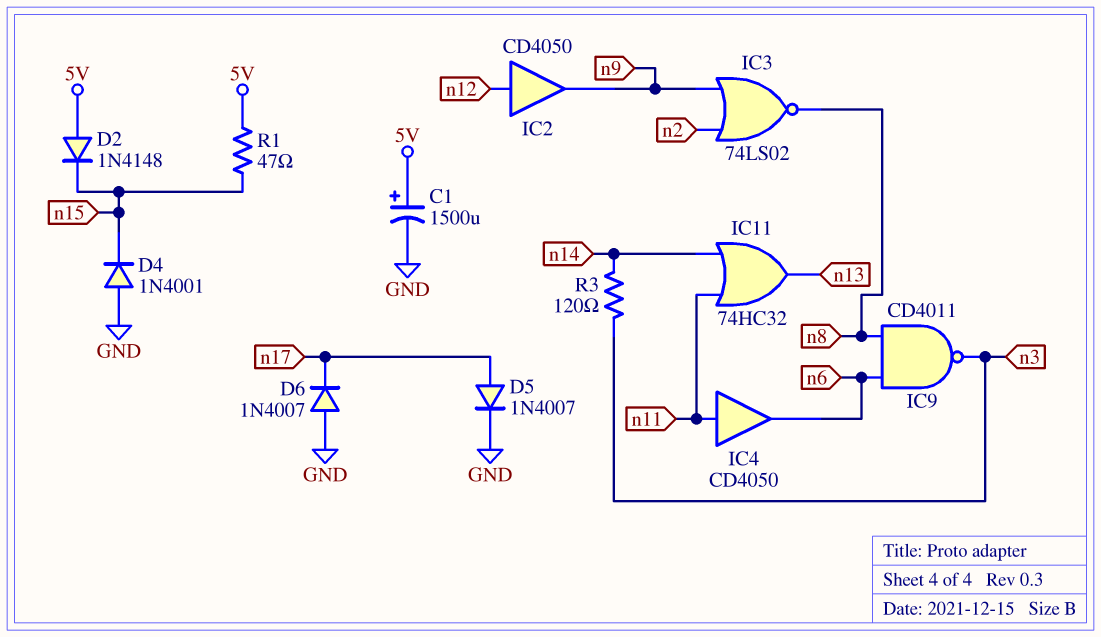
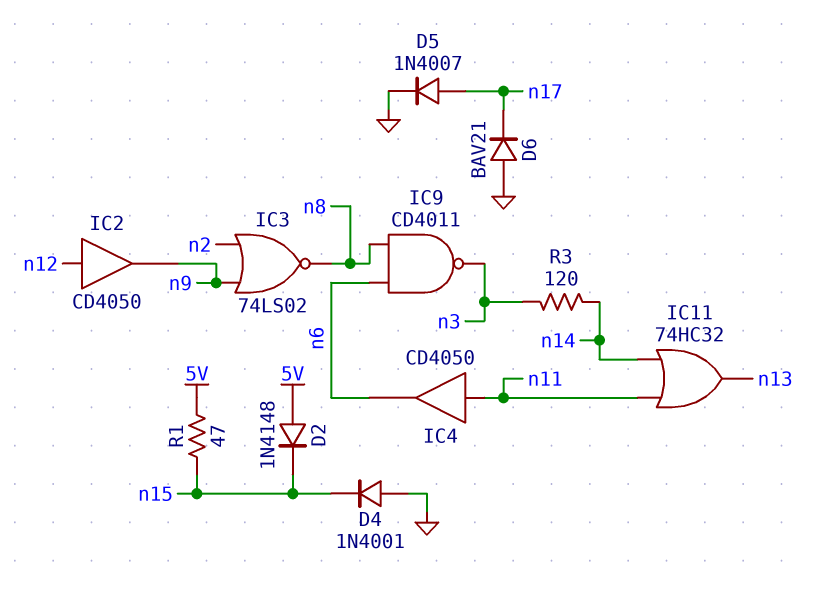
C1: 1500uF (plus 5V, minus GND) -> none
D6: diode 1N4007 (A GND, K n17) -> diode BAV21 (A GND, K n17)

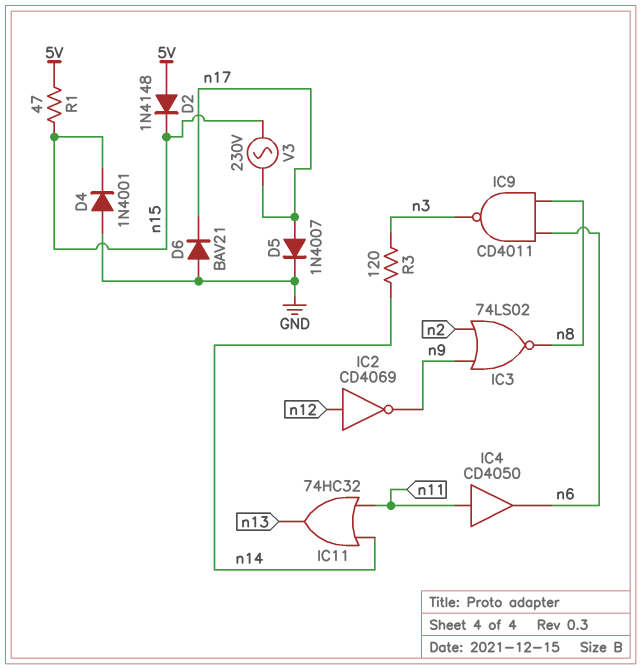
IC2: buffer CD4050 (in n12, out n9) -> NOT CD4069 (in n12, out n9)
V3: none -> AC 230V (n15, n17)

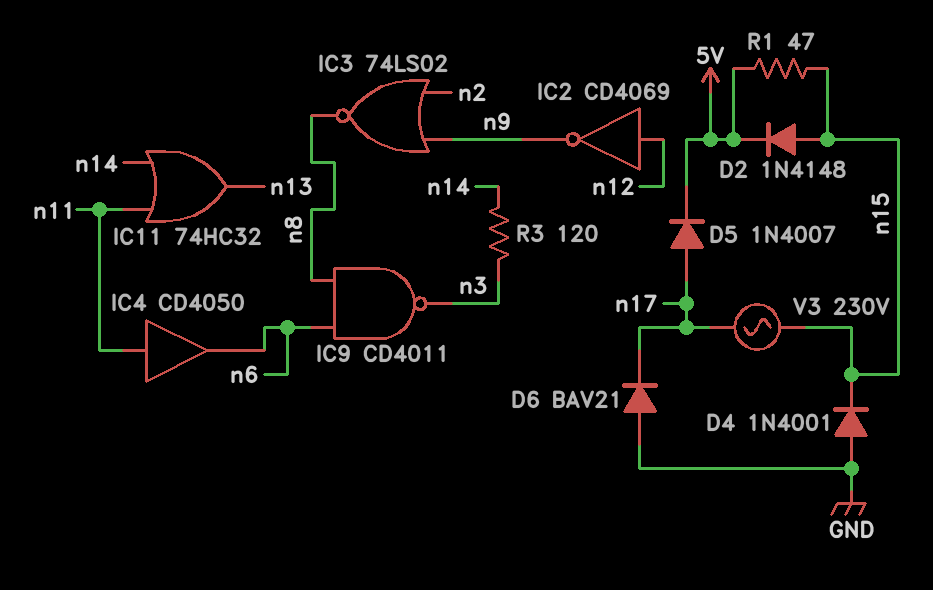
D2: diode 1N4148 (A 5V, K n15) -> diode 1N4148 (A n15, K 5V)
D5: diode 1N4007 (A n17, K GND) -> diode 1N4007 (A n17, K 5V)

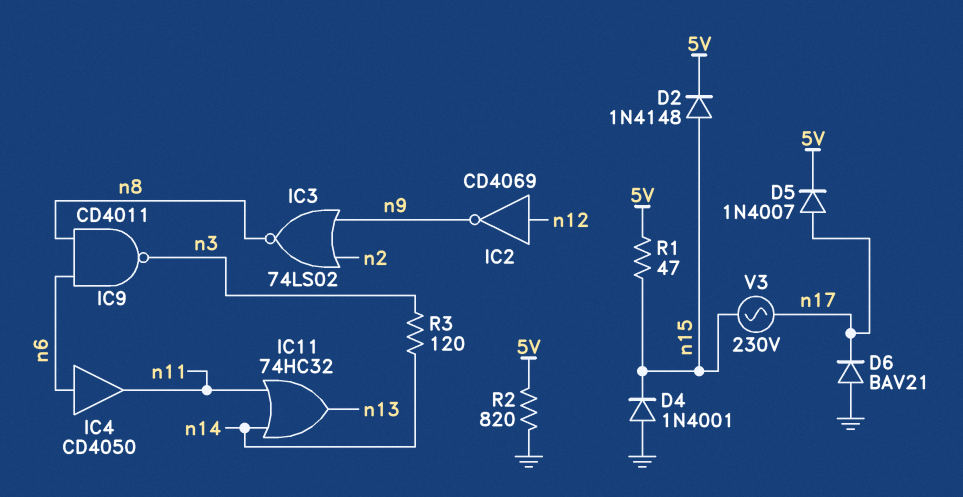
IC4: buffer CD4050 (in n11, out n6) -> buffer CD4050 (in n6, out n11)
R2: none -> 820 (5V, GND)

